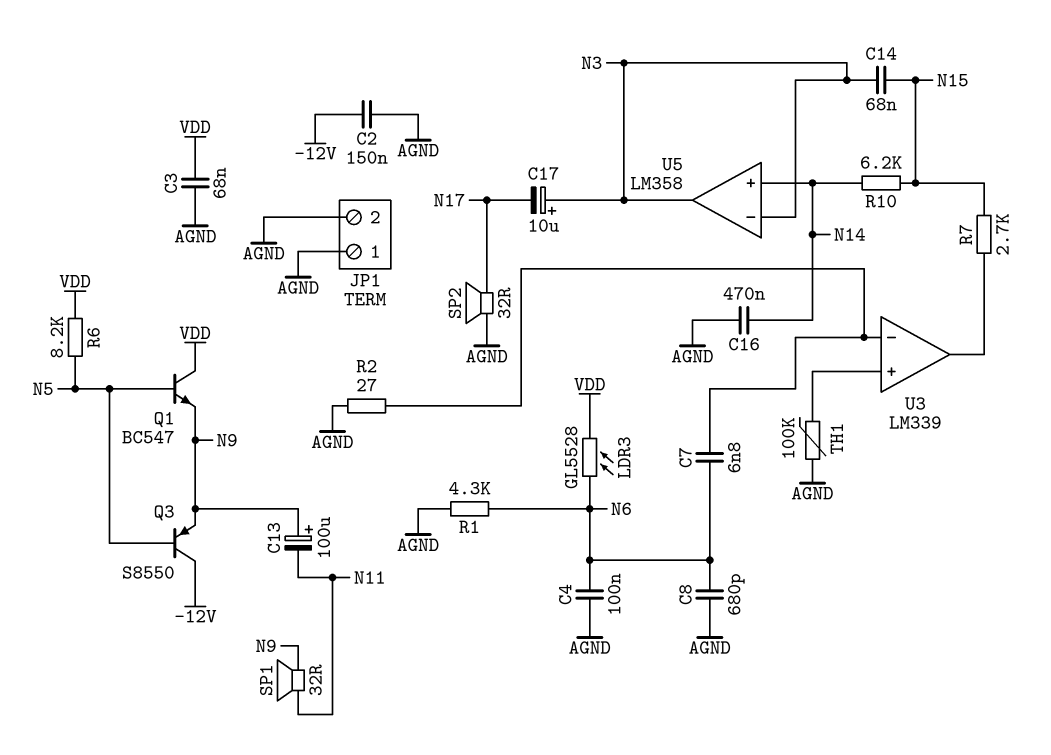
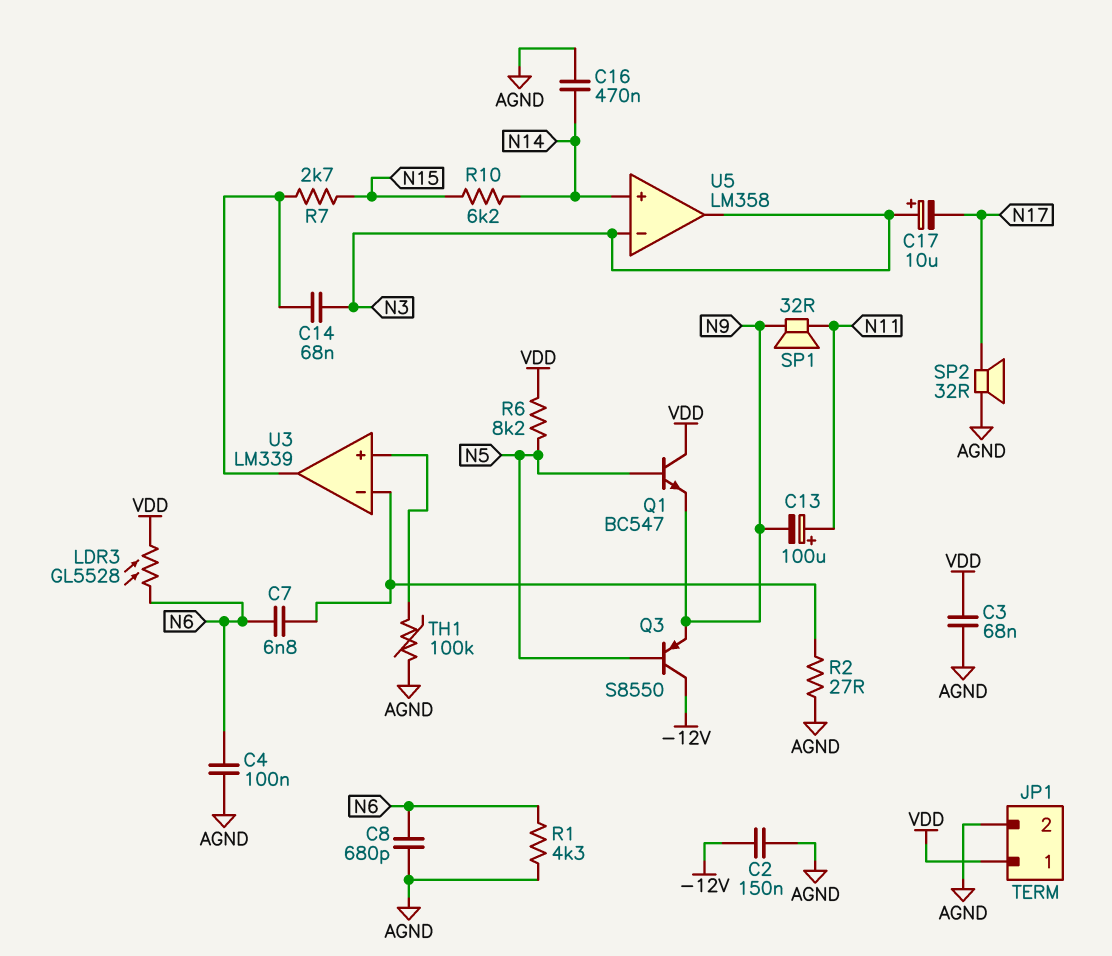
C13: 100uF (plus N9, minus N11) -> 100uF (plus N11, minus N9)
C14: 68nF (N3, N15) -> 68nF (N3, U3/out)
JP1 pin 1: AGND -> VDD

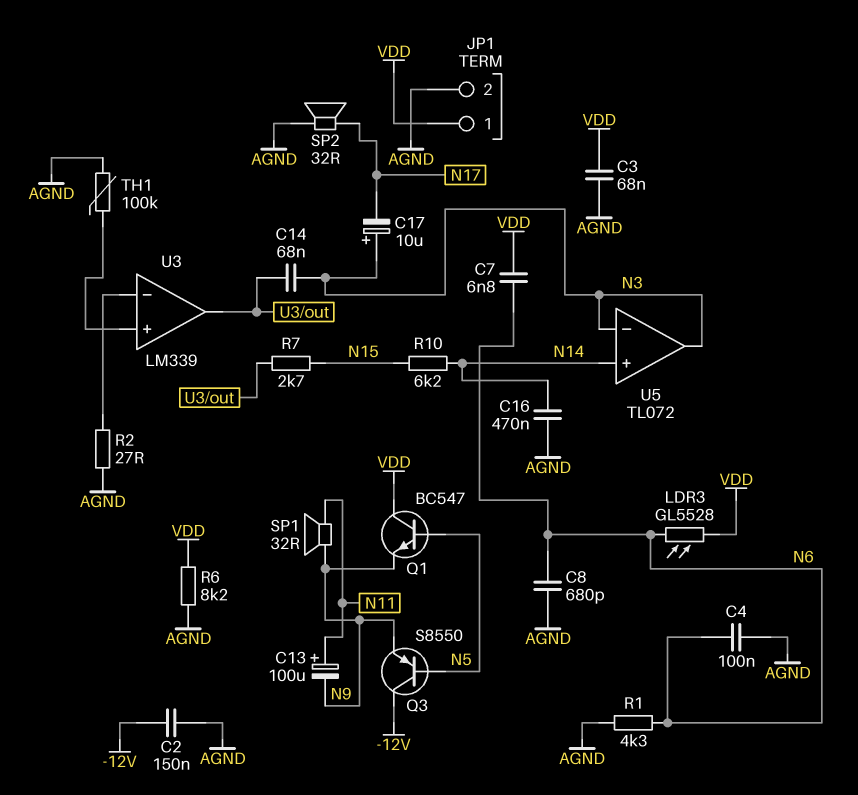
C7: 6.8nF (N6, U3/in-) -> 6.8nF (N6, VDD)
R6: 8.2k (N5, VDD) -> 8.2k (AGND, VDD)
U5: LM358 -> TL072

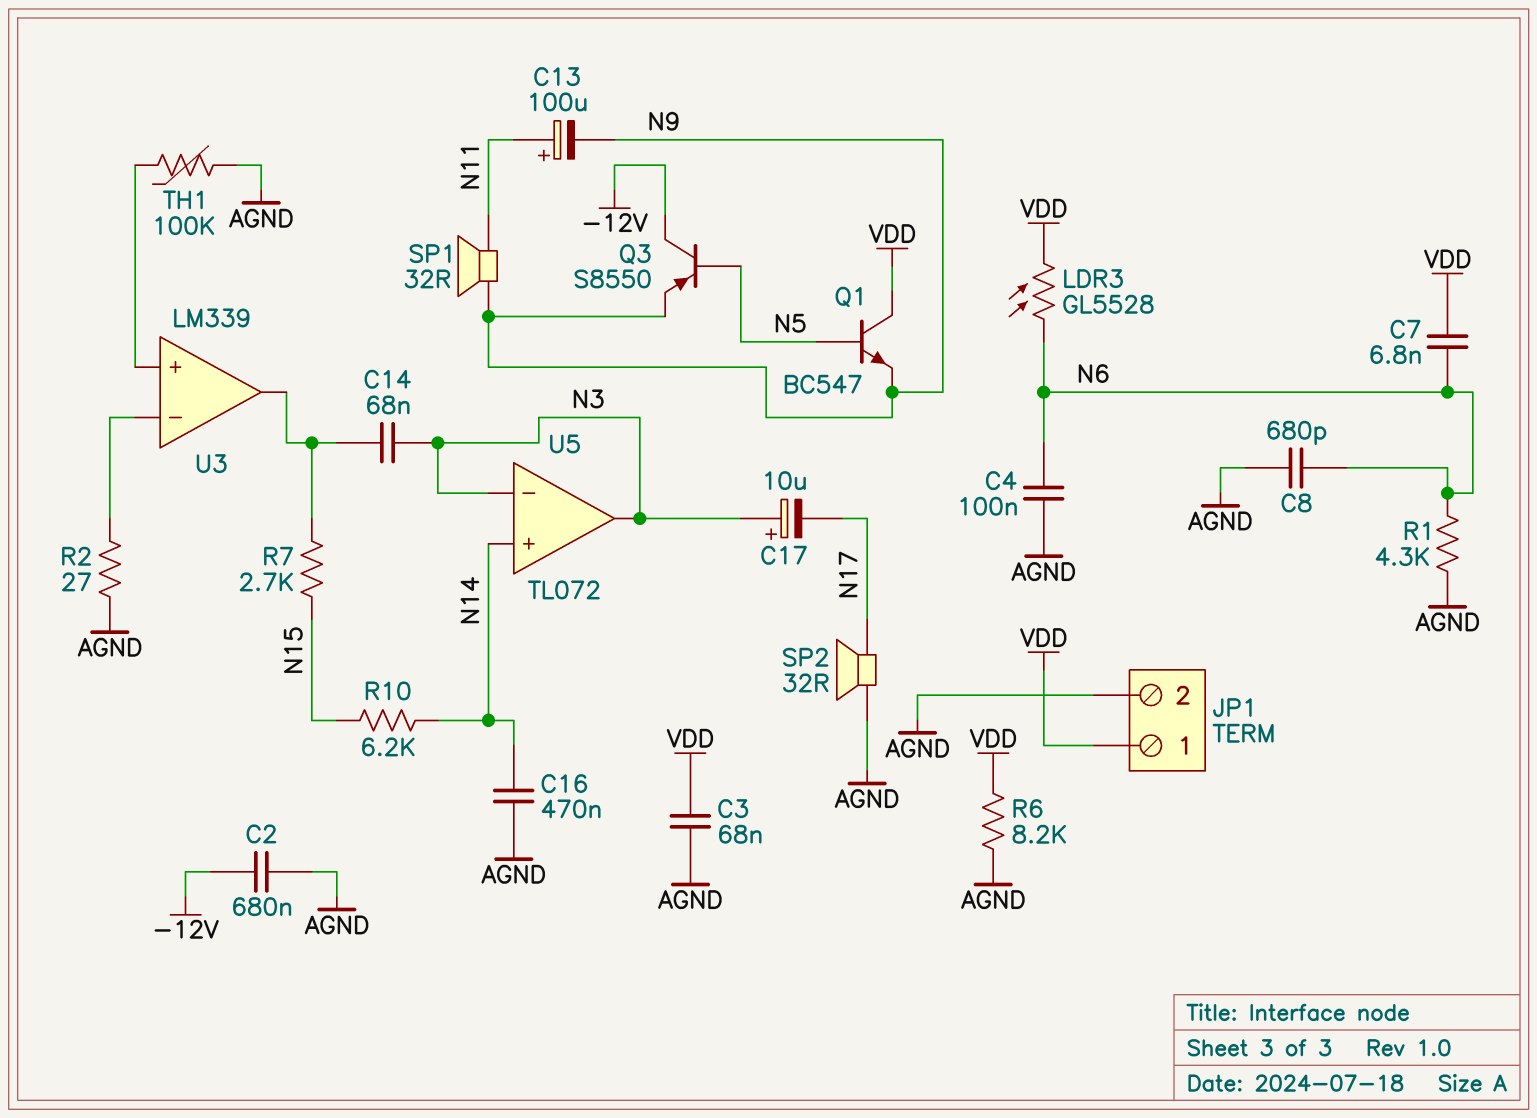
C2: 150nF (-12V, AGND) -> 680nF (-12V, AGND)

